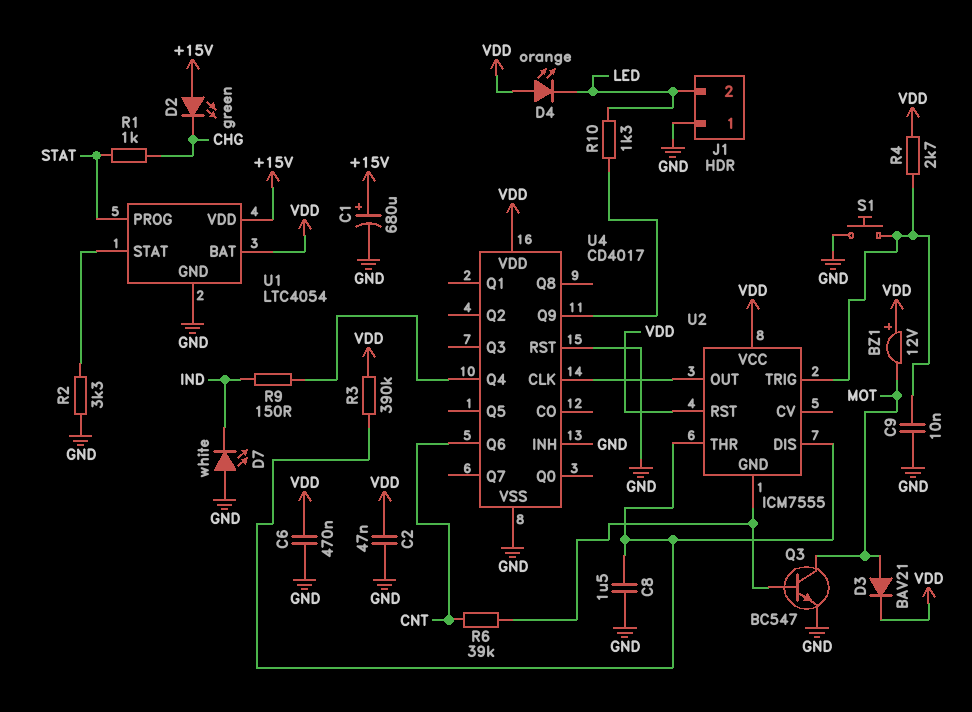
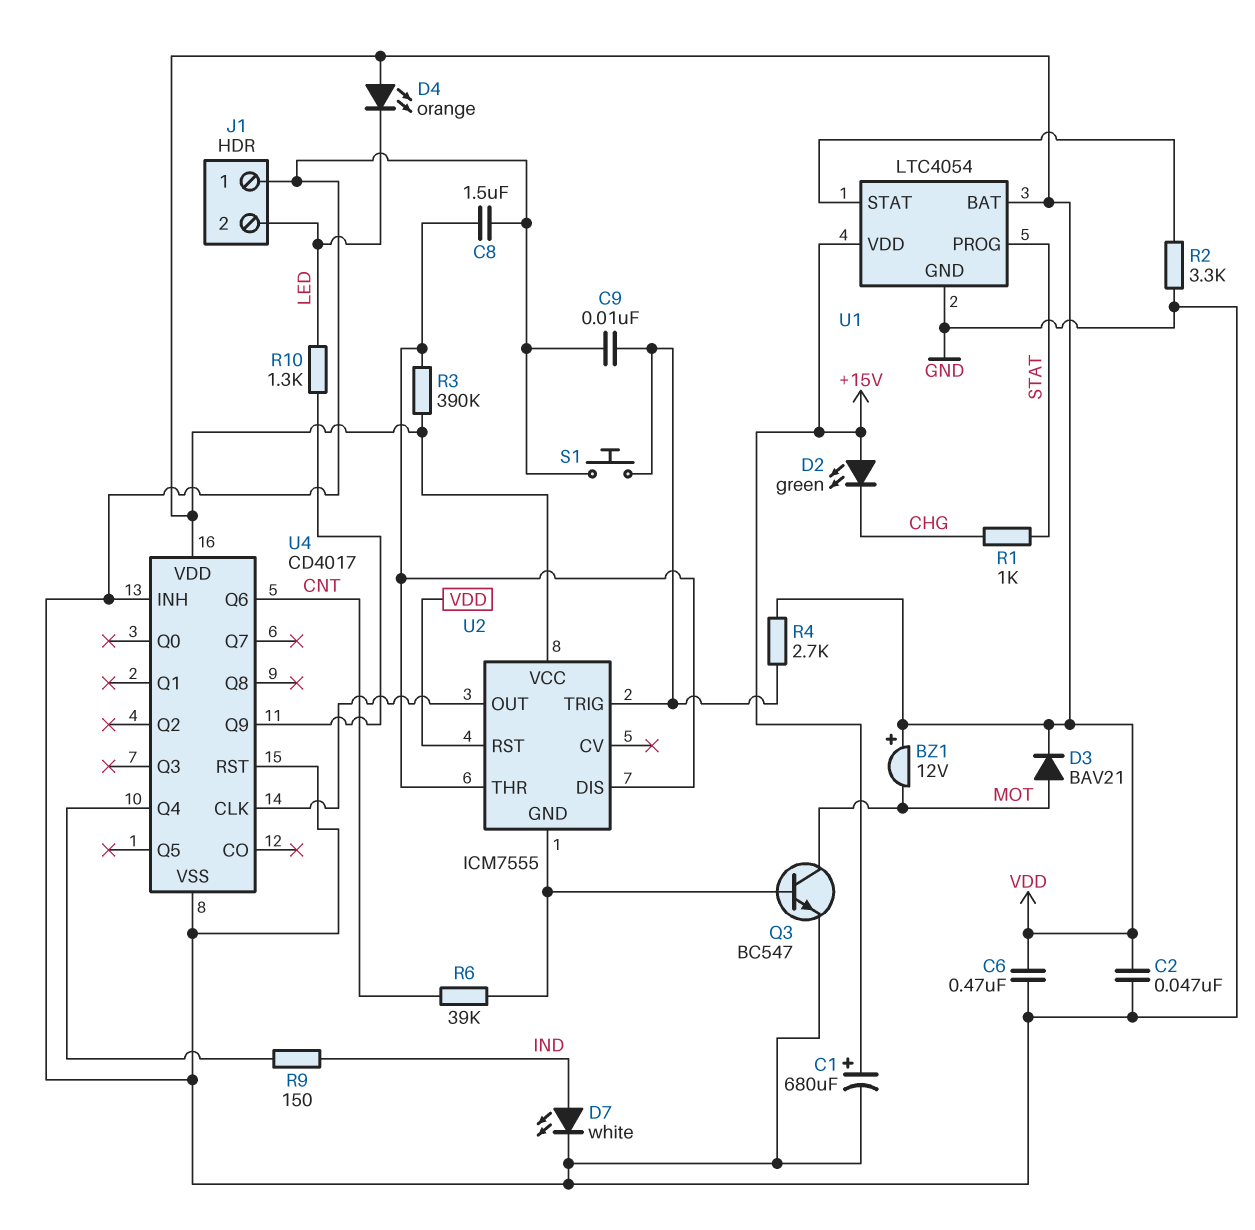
D7: LED white (A GND, K IND) -> LED white (A IND, K GND)

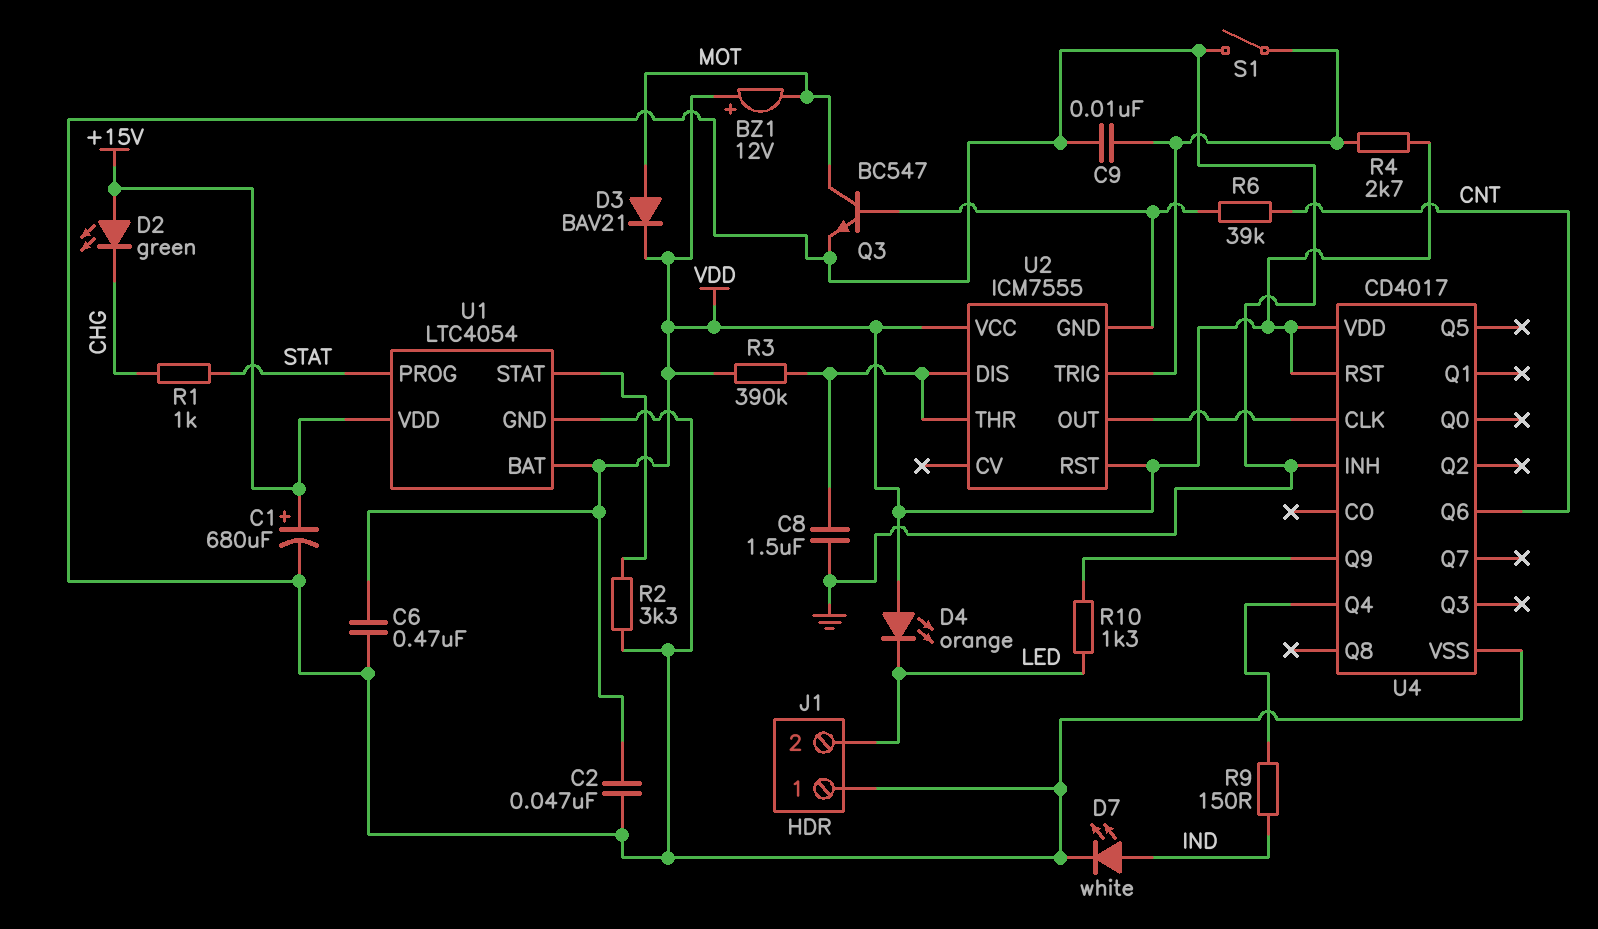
S1: button (GND, U2/TRIG) -> switch (GND, U2/TRIG)
U4 pin RST: GND -> VDD

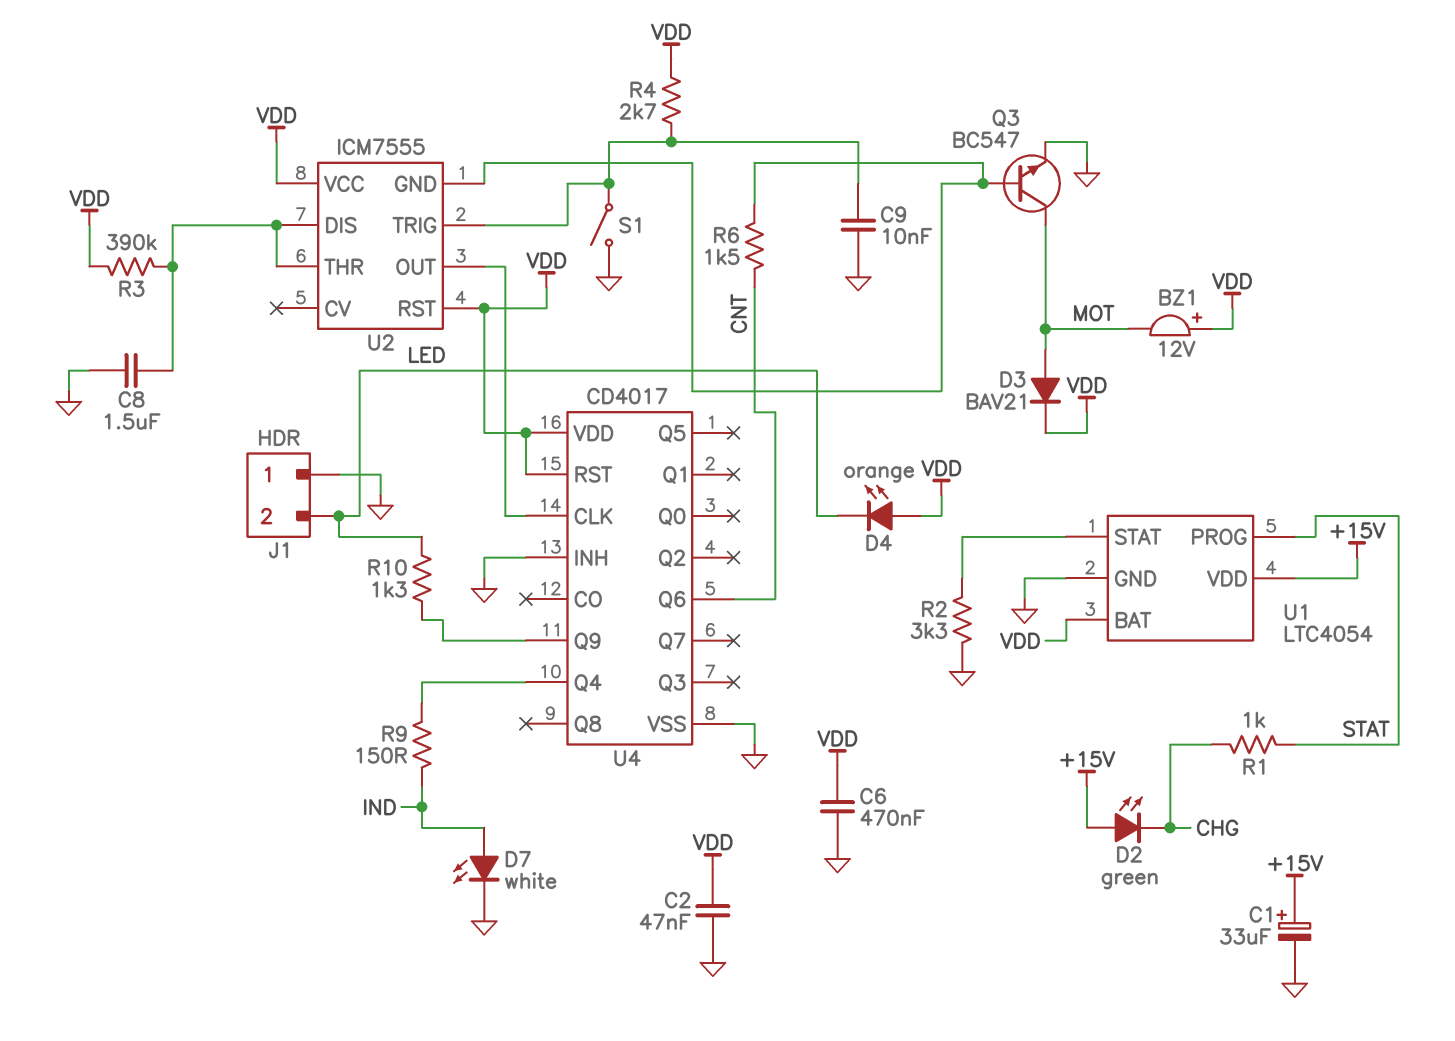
C1: 680uF (plus +15V, minus GND) -> 33uF (plus +15V, minus GND)
R6: 39k (CNT, U2/GND) -> 1.5k (CNT, U2/GND)

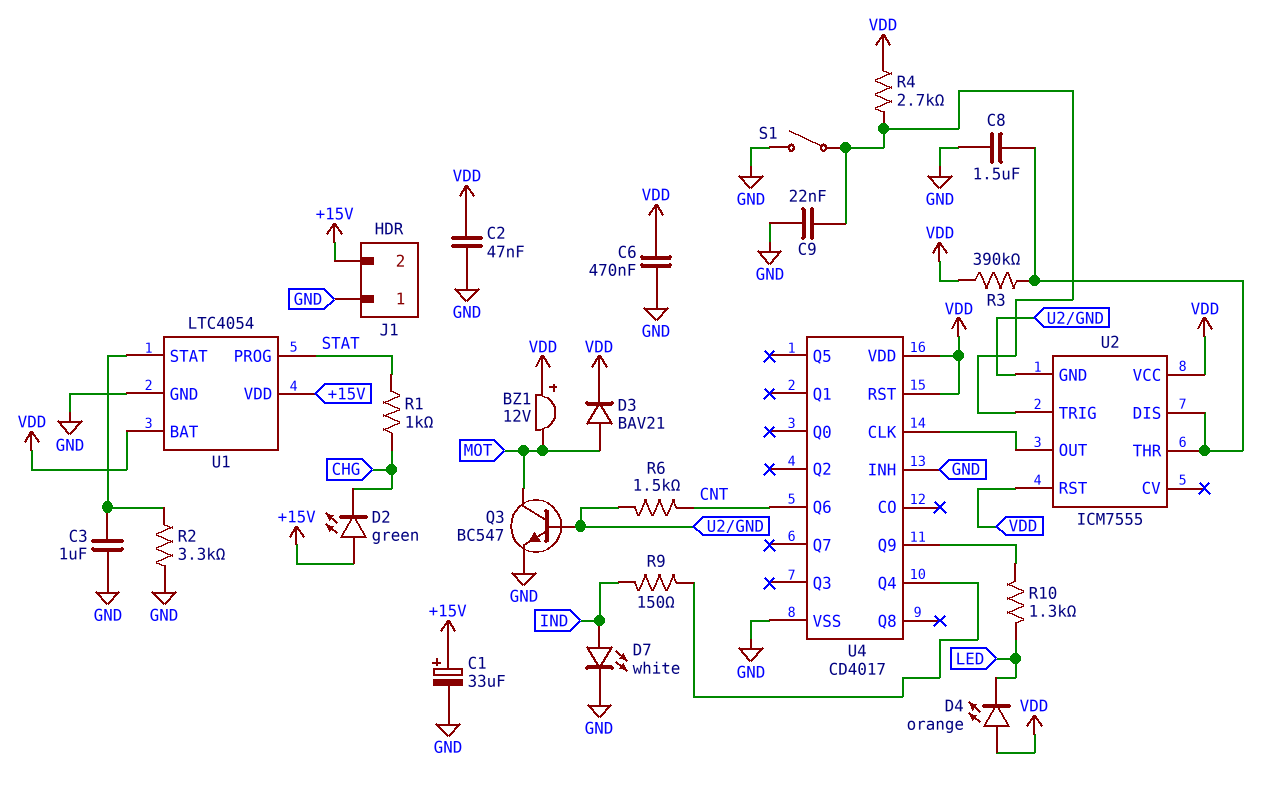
C3: none -> 1uF (GND, U1/STAT)
C9: 10nF (GND, U2/TRIG) -> 22nF (GND, U2/TRIG)
J1 pin 2: LED -> +15V

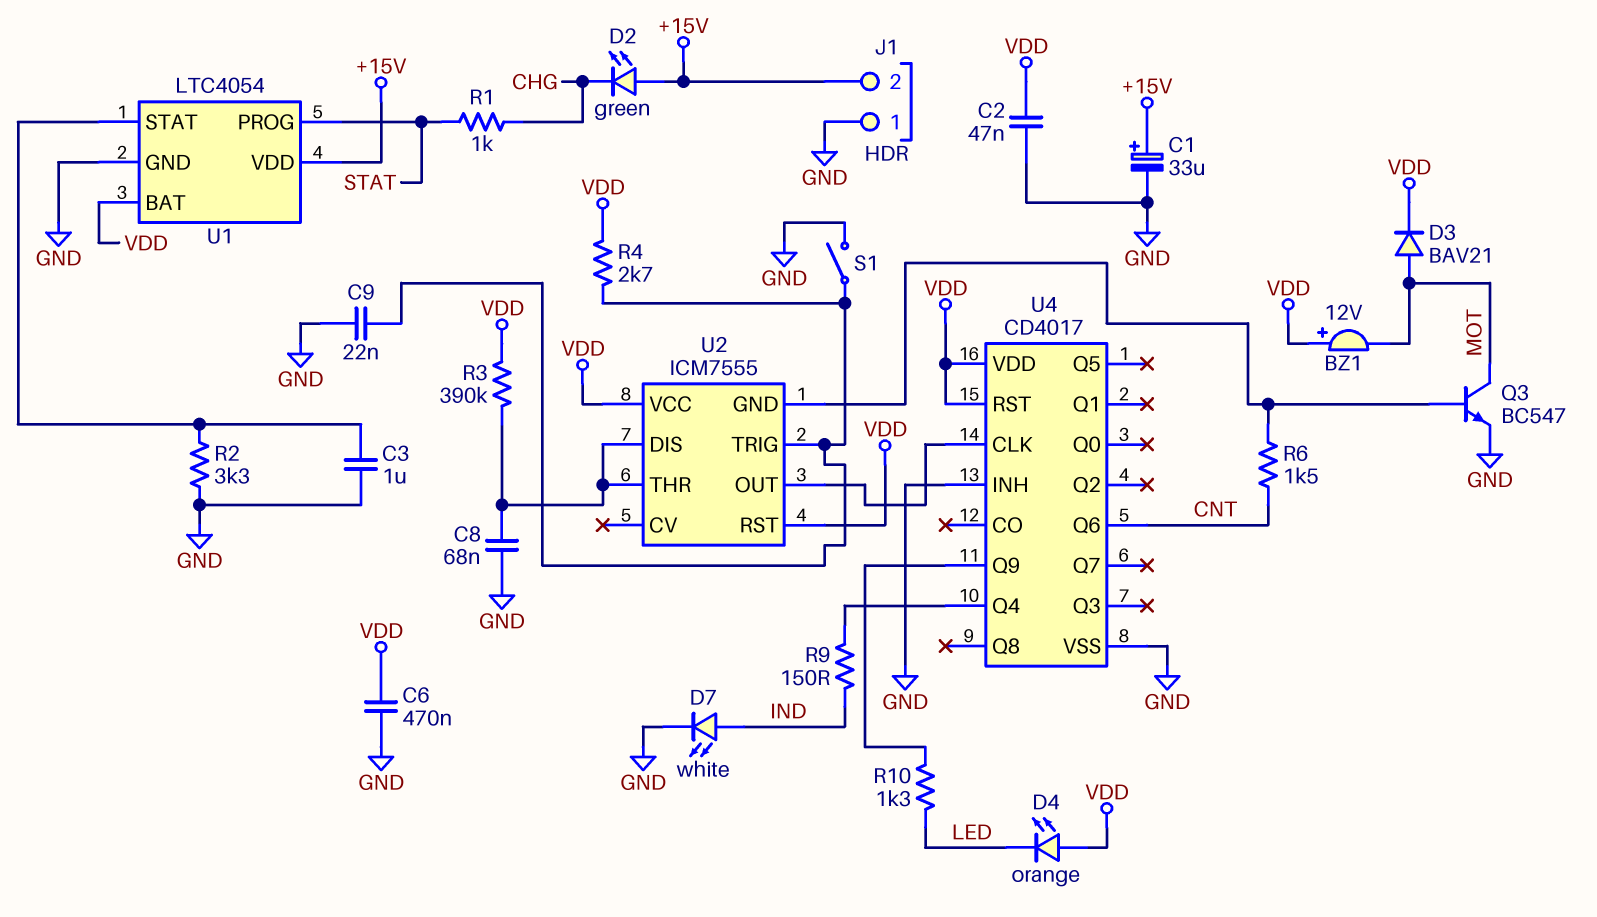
C8: 1.5uF (GND, U2/DIS) -> 68nF (GND, U2/DIS)

